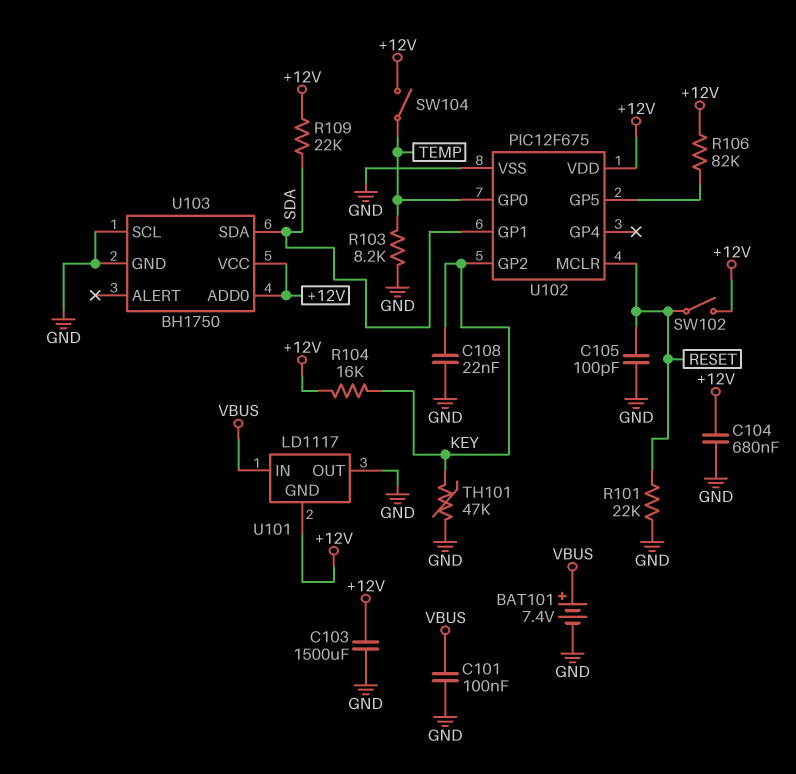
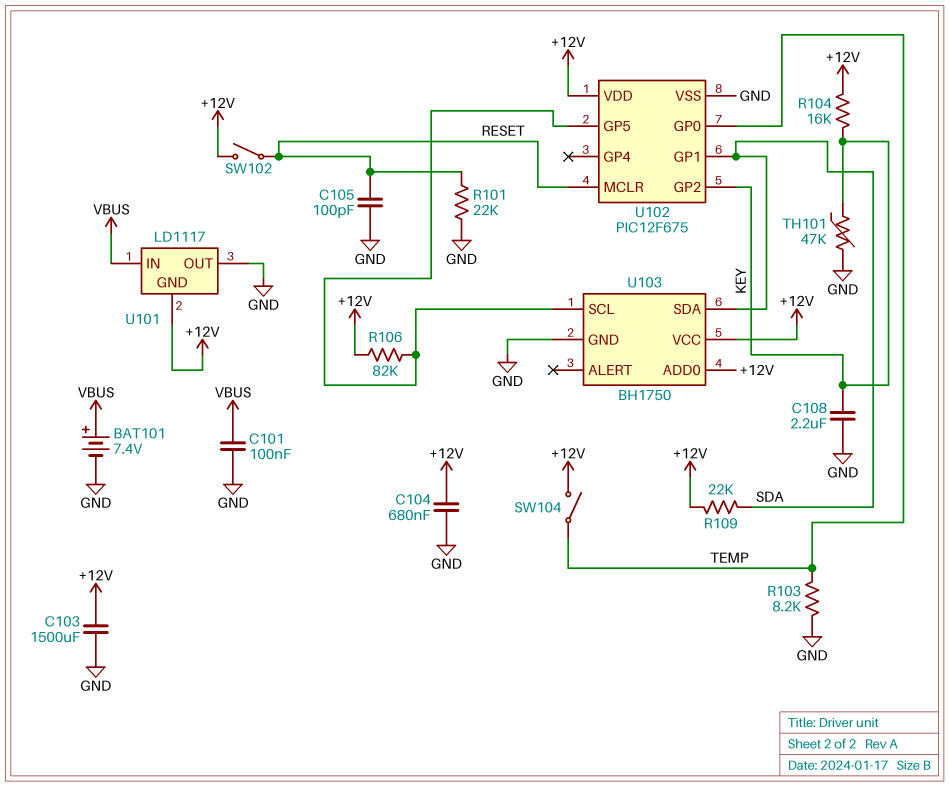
C108: 22nF (GND, KEY) -> 2.2uF (GND, KEY)
U103 pin SCL: GND -> U102/GP5

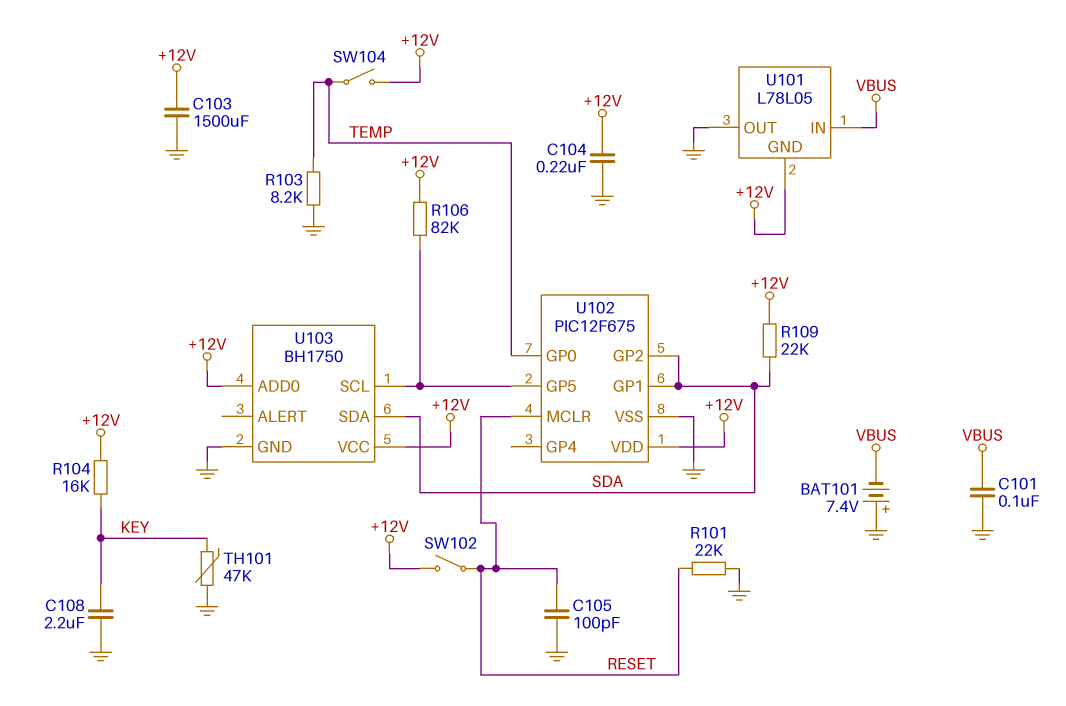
BAT101: 7.4V (plus VBUS, minus GND) -> 7.4V (plus GND, minus VBUS)
C104: 680nF (+12V, GND) -> 220nF (+12V, GND)
U101: LD1117 -> L78L05
U102 pin GP2: KEY -> SDA

